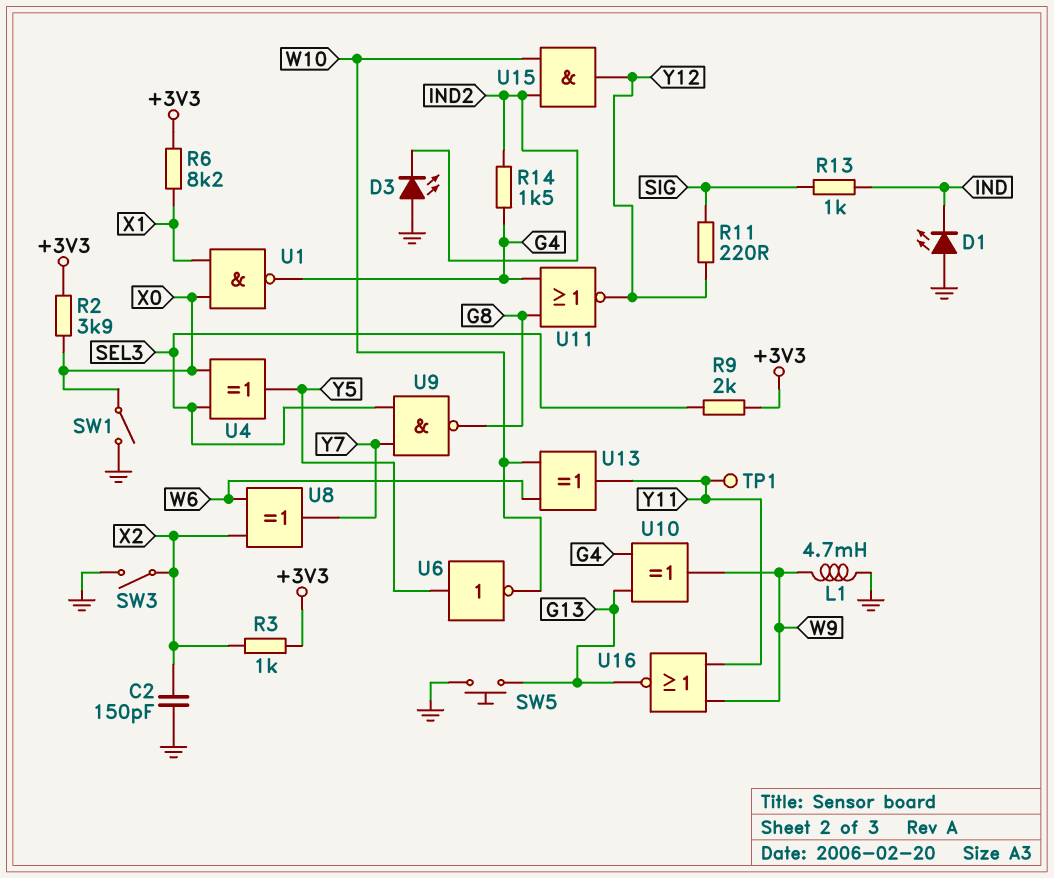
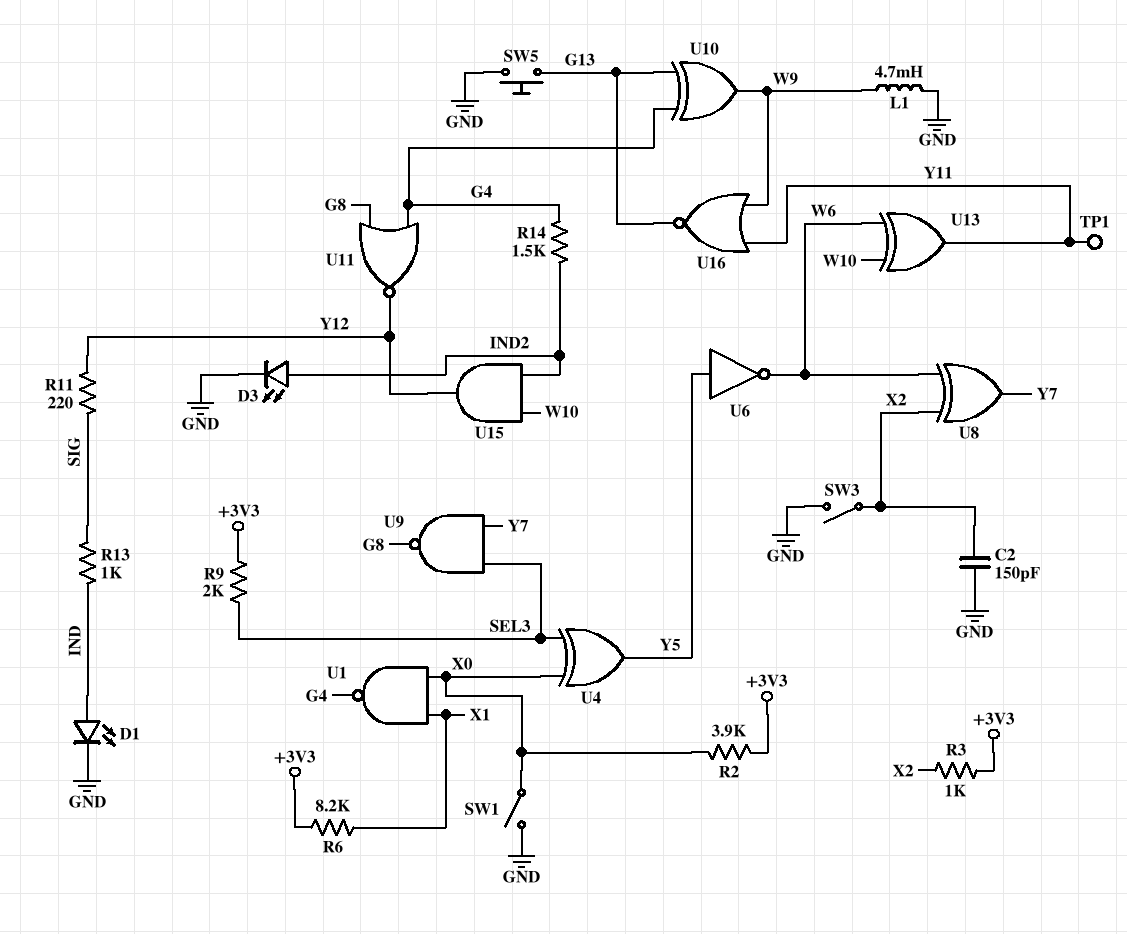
D1: LED (A GND, K IND) -> LED (A IND, K GND)
D3: LED (A GND, K IND2) -> LED (A IND2, K GND)
U6: NOT (in Y5, out W10) -> NOT (in Y5, out W6)

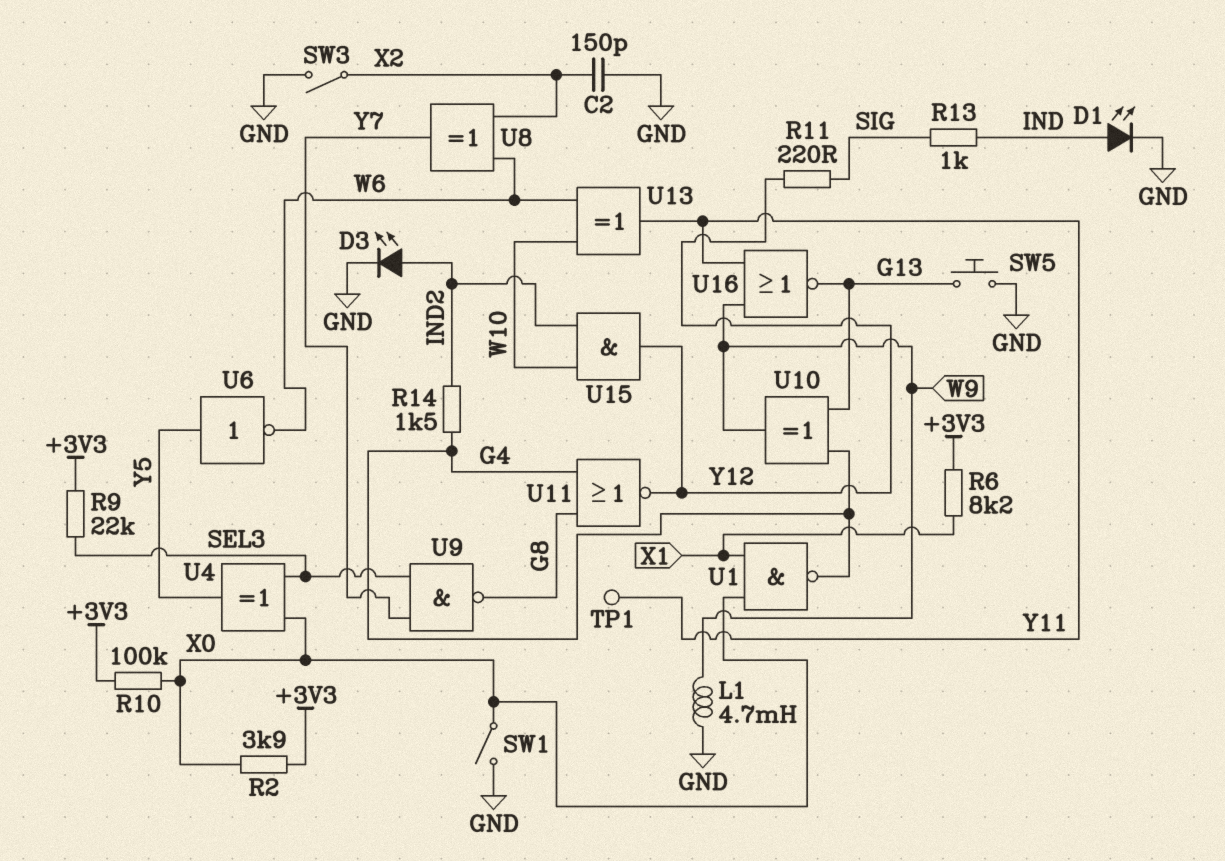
R3: 1k (+3V3, X2) -> none
R9: 2k (+3V3, SEL3) -> 22k (+3V3, SEL3)
R10: none -> 100k (+3V3, X0)

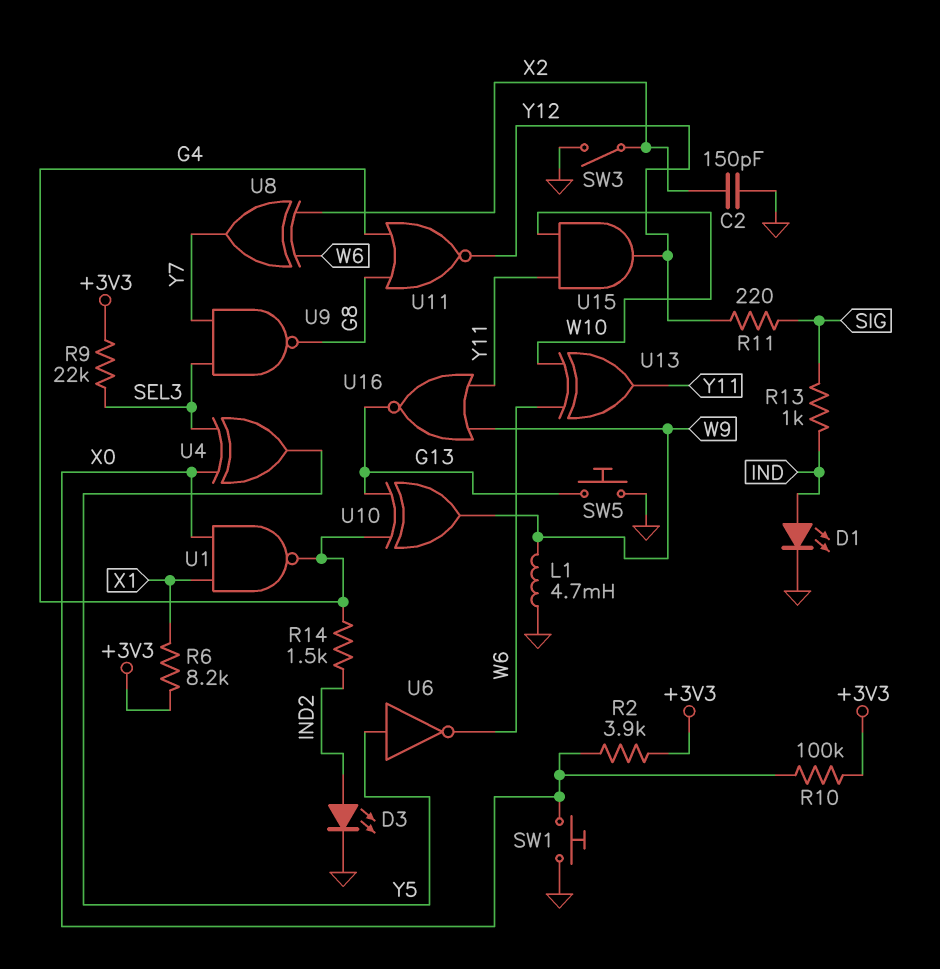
SW1: switch (GND, X0) -> button (GND, X0)
TP1: test point (Y11) -> none
U15: AND (in IND2, in W10, out Y12) -> AND (in W10, in Y11, out Y12)

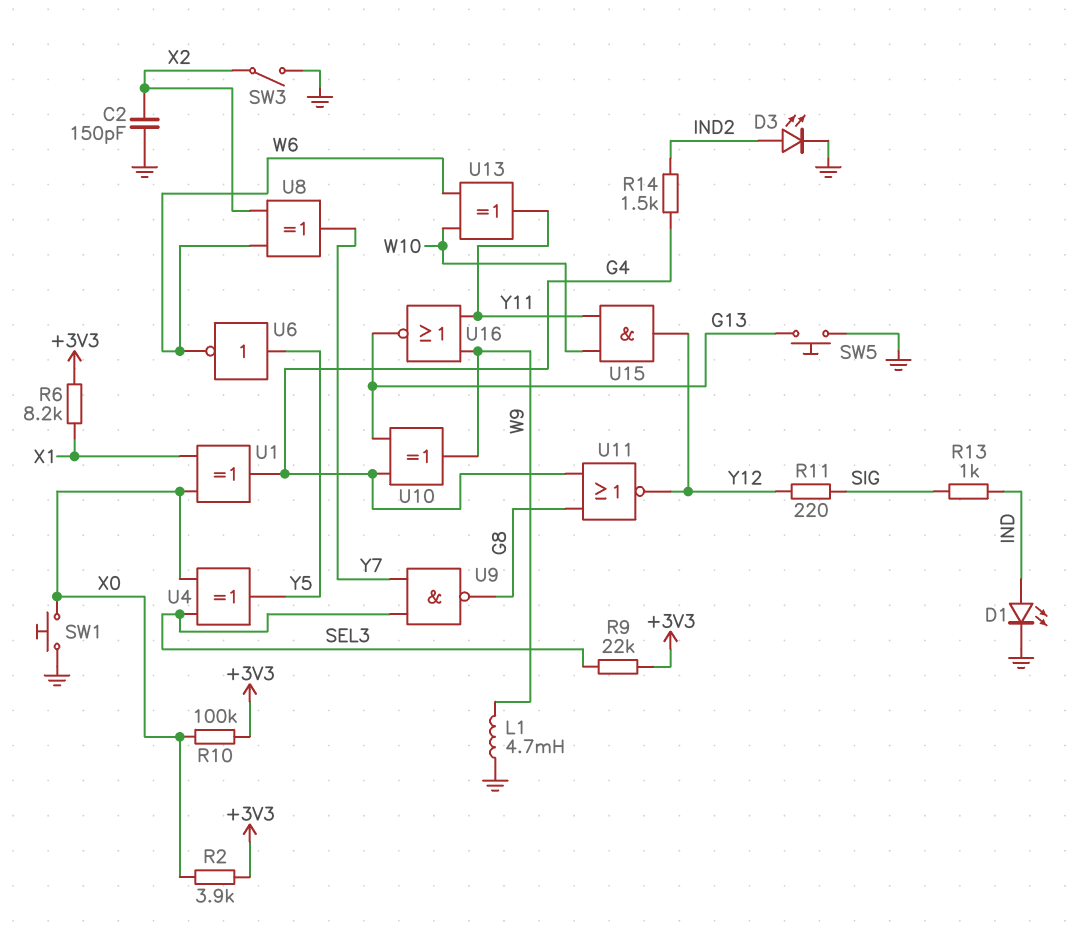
U1: NAND (in X0, in X1, out G4) -> XOR (in X0, in X1, out G4)

